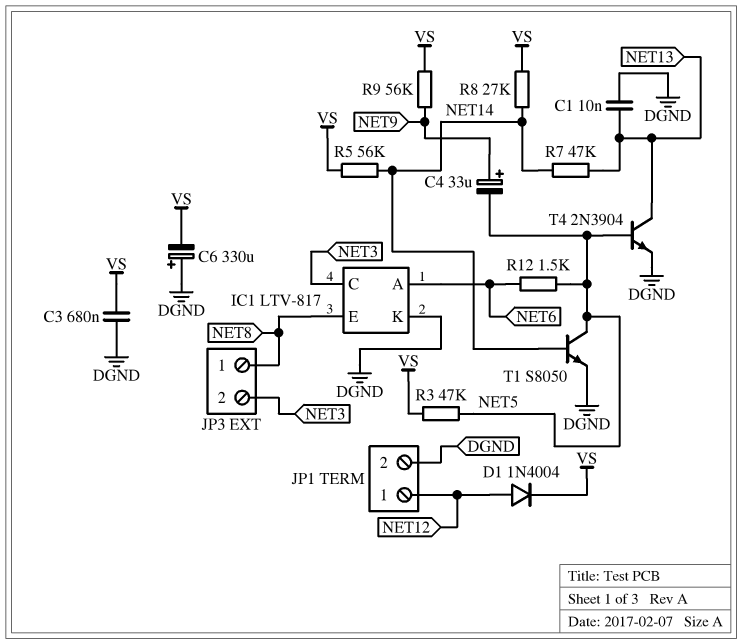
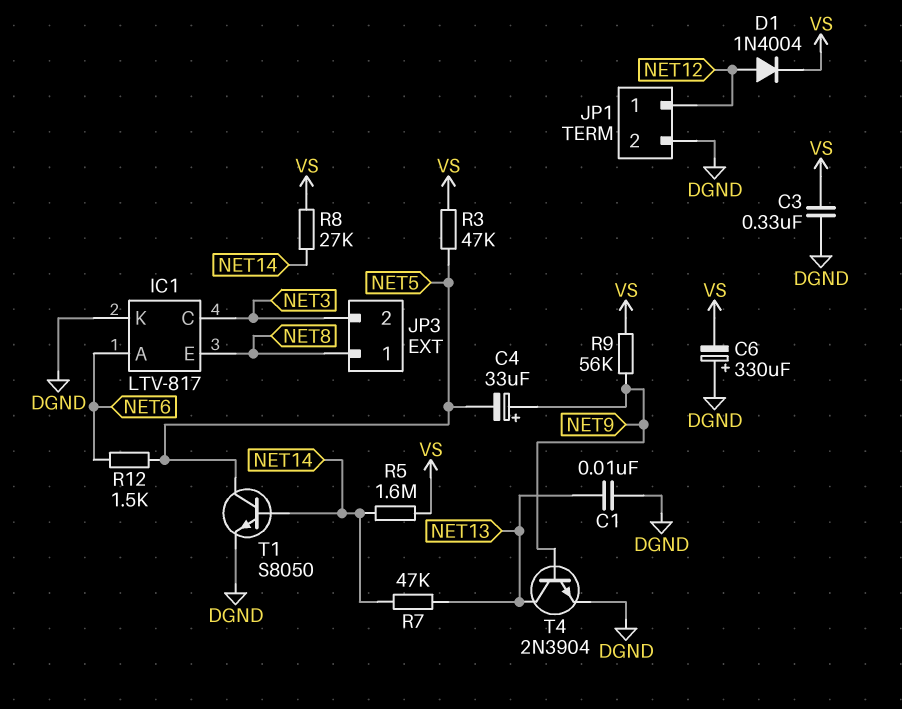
C3: 680nF (DGND, VS) -> 330nF (DGND, VS)
R5: 56k (NET14, VS) -> 1.6M (NET14, VS)
T4: NPN 2N3904 (B NET5, C NET13, E DGND) -> NPN 2N3904 (B NET9, C NET13, E DGND)

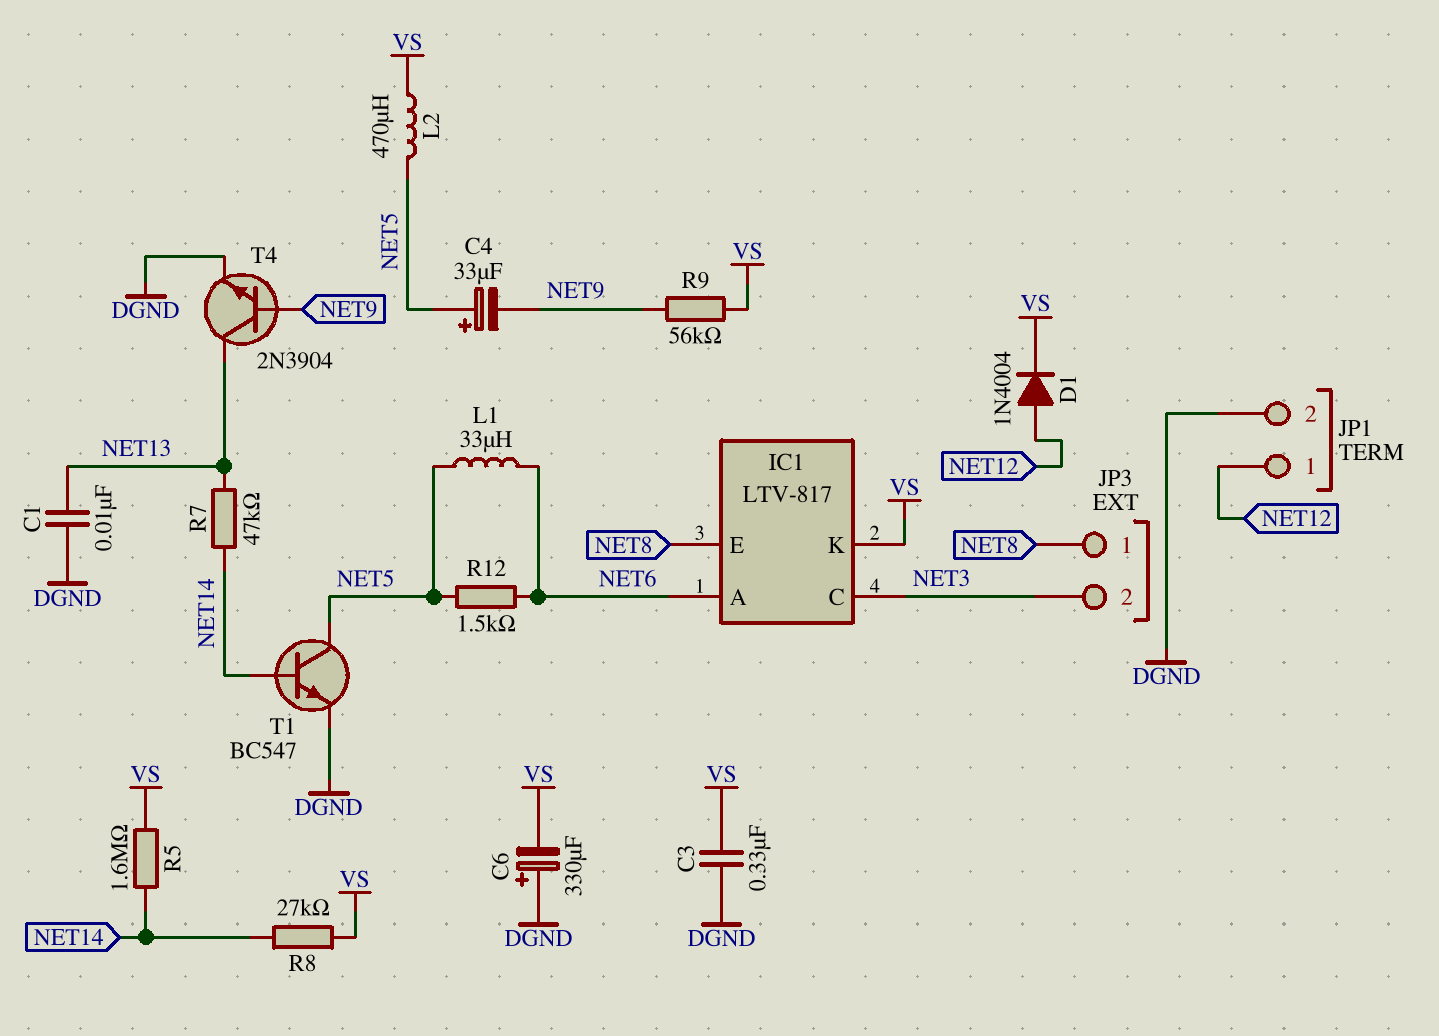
C4: 33uF (plus NET9, minus NET5) -> 33uF (plus NET5, minus NET9)
IC1 pin K: DGND -> VS
L1: none -> 33uH (NET5, NET6)
L2: none -> 470uH (NET5, VS)
R3: 47k (NET5, VS) -> none
T1: NPN S8050 (B NET14, C NET5, E DGND) -> NPN BC547 (B NET14, C NET5, E DGND)

